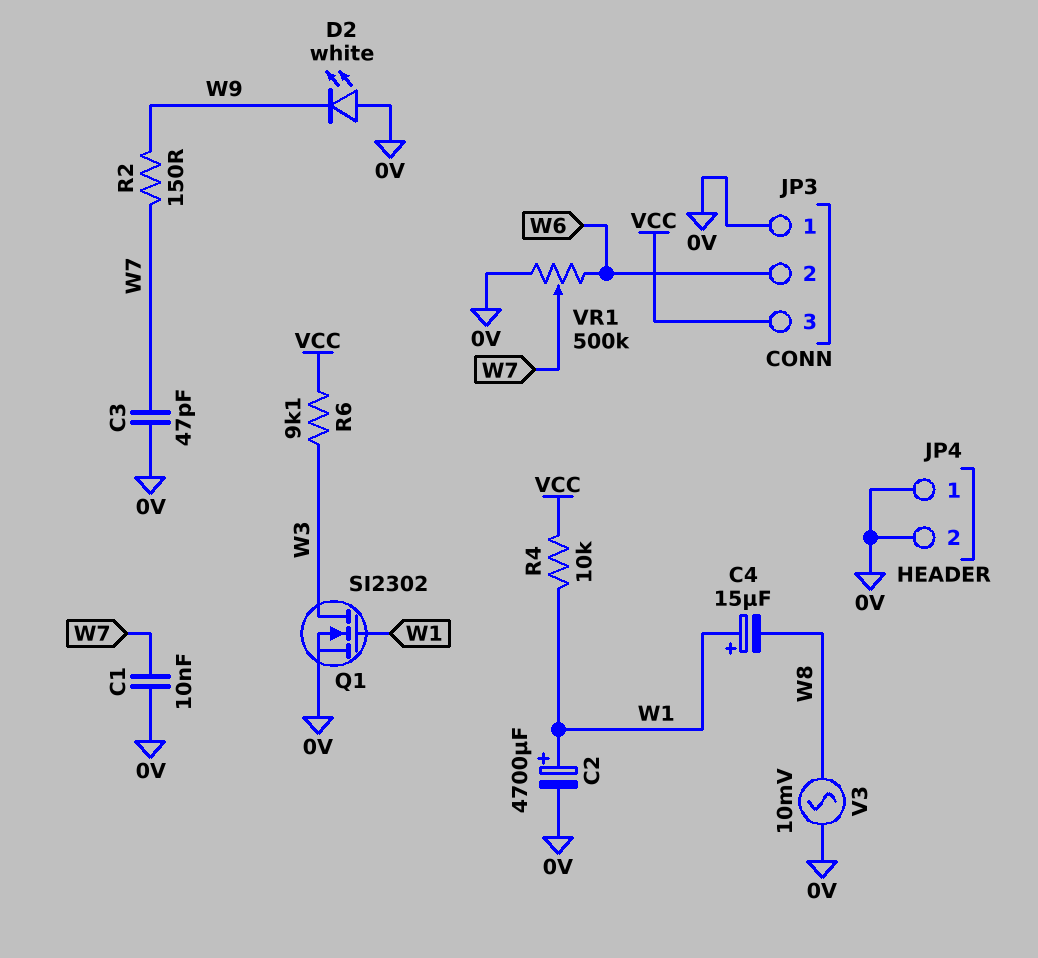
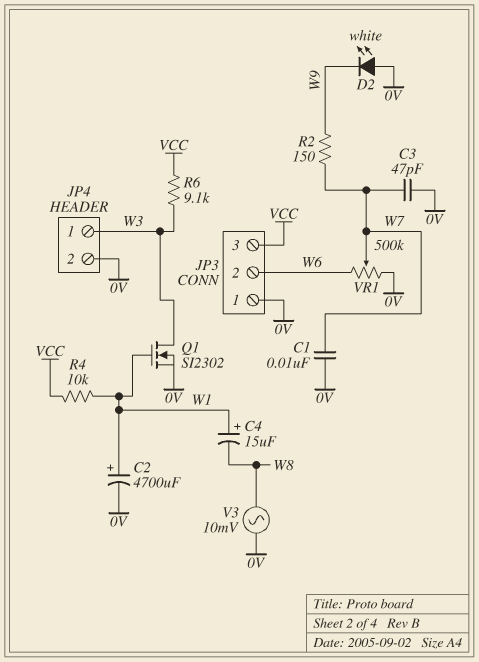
JP4 pin 1: 0V -> W3

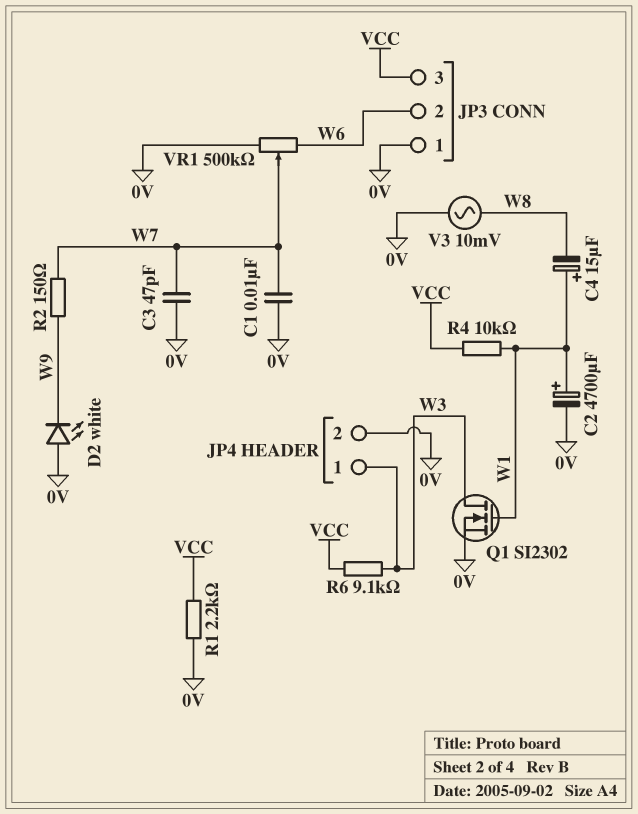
R1: none -> 2.2k (0V, VCC)

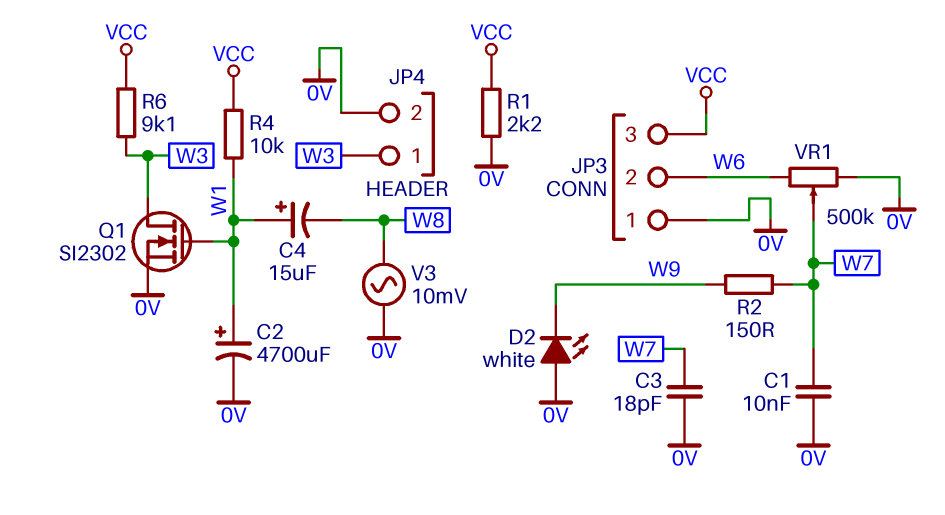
C3: 47pF (0V, W7) -> 18pF (0V, W7)

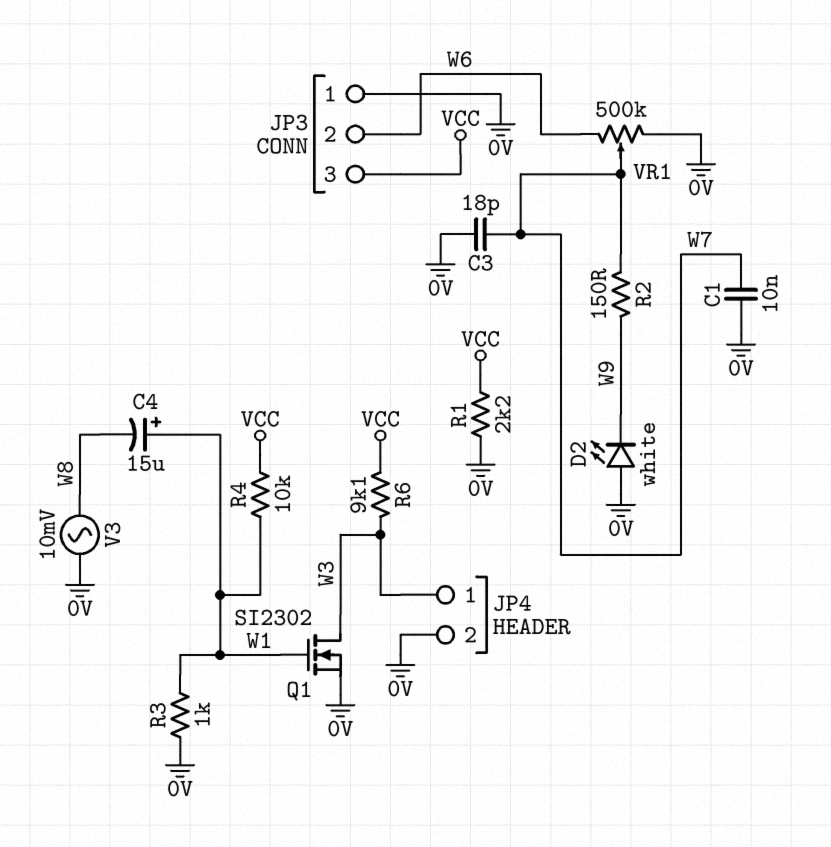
C2: 4700uF (plus W1, minus 0V) -> none
R3: none -> 1k (0V, W1)

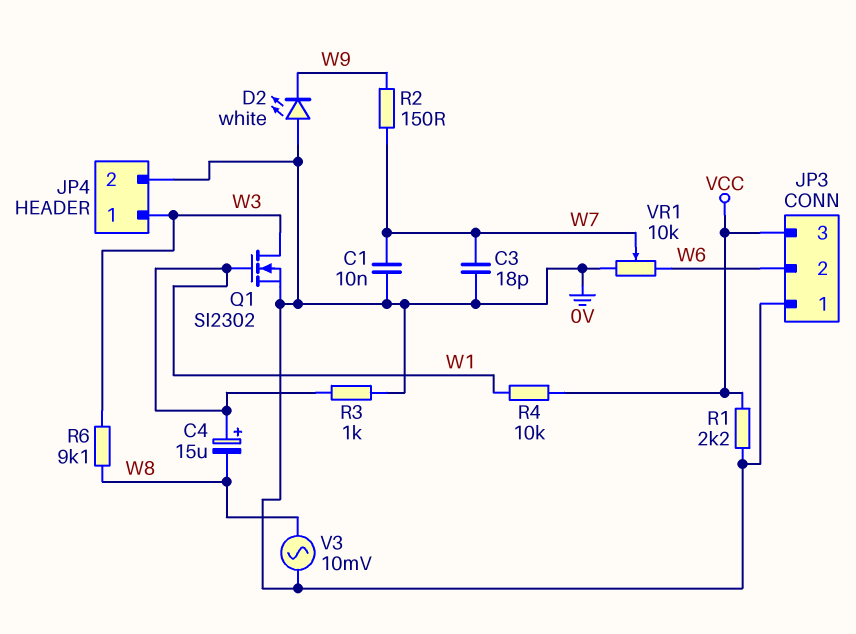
R6: 9.1k (VCC, W3) -> 9.1k (W3, W8)
VR1: 500k (0V, W6, wiper W7) -> 10k (0V, W6, wiper W7)

